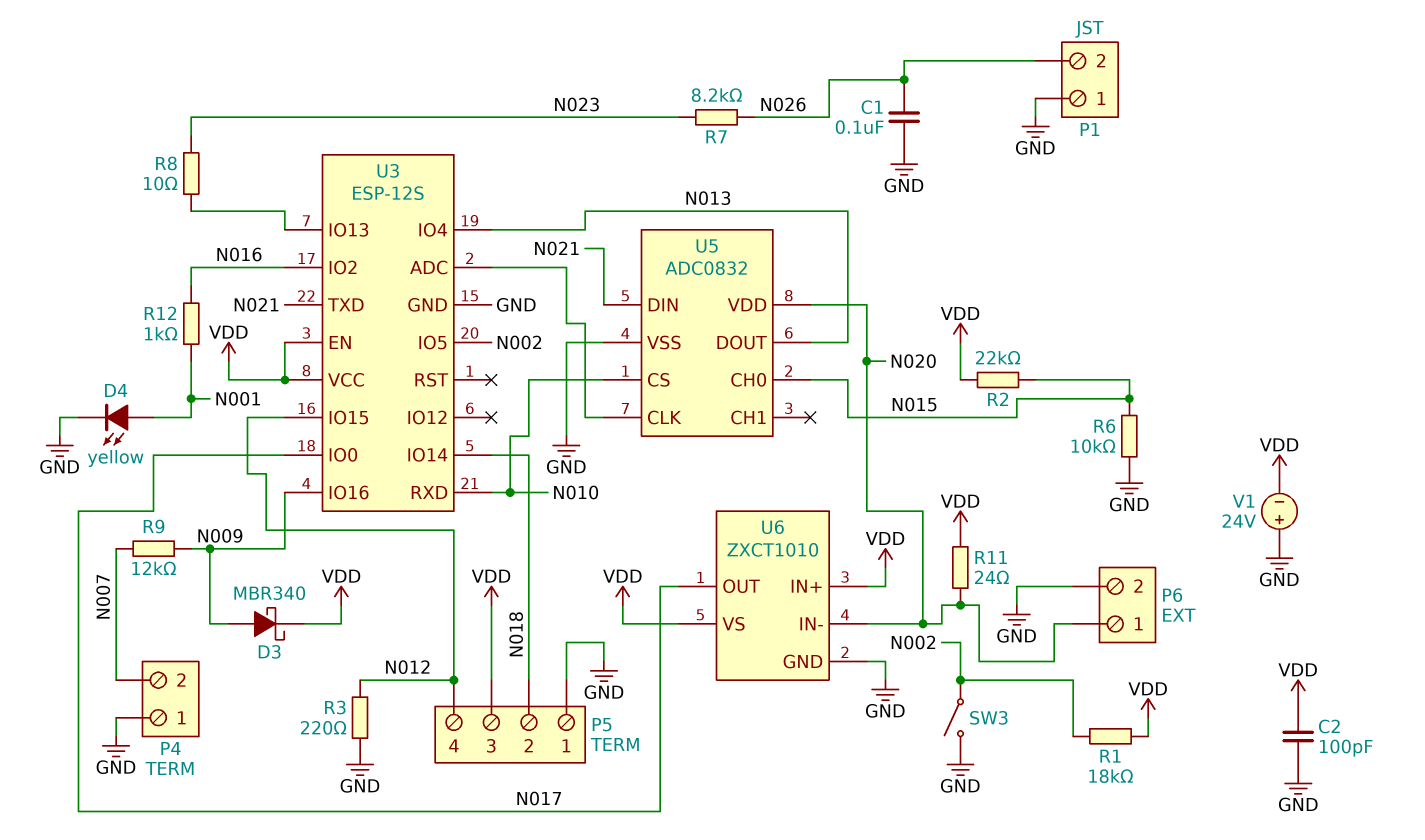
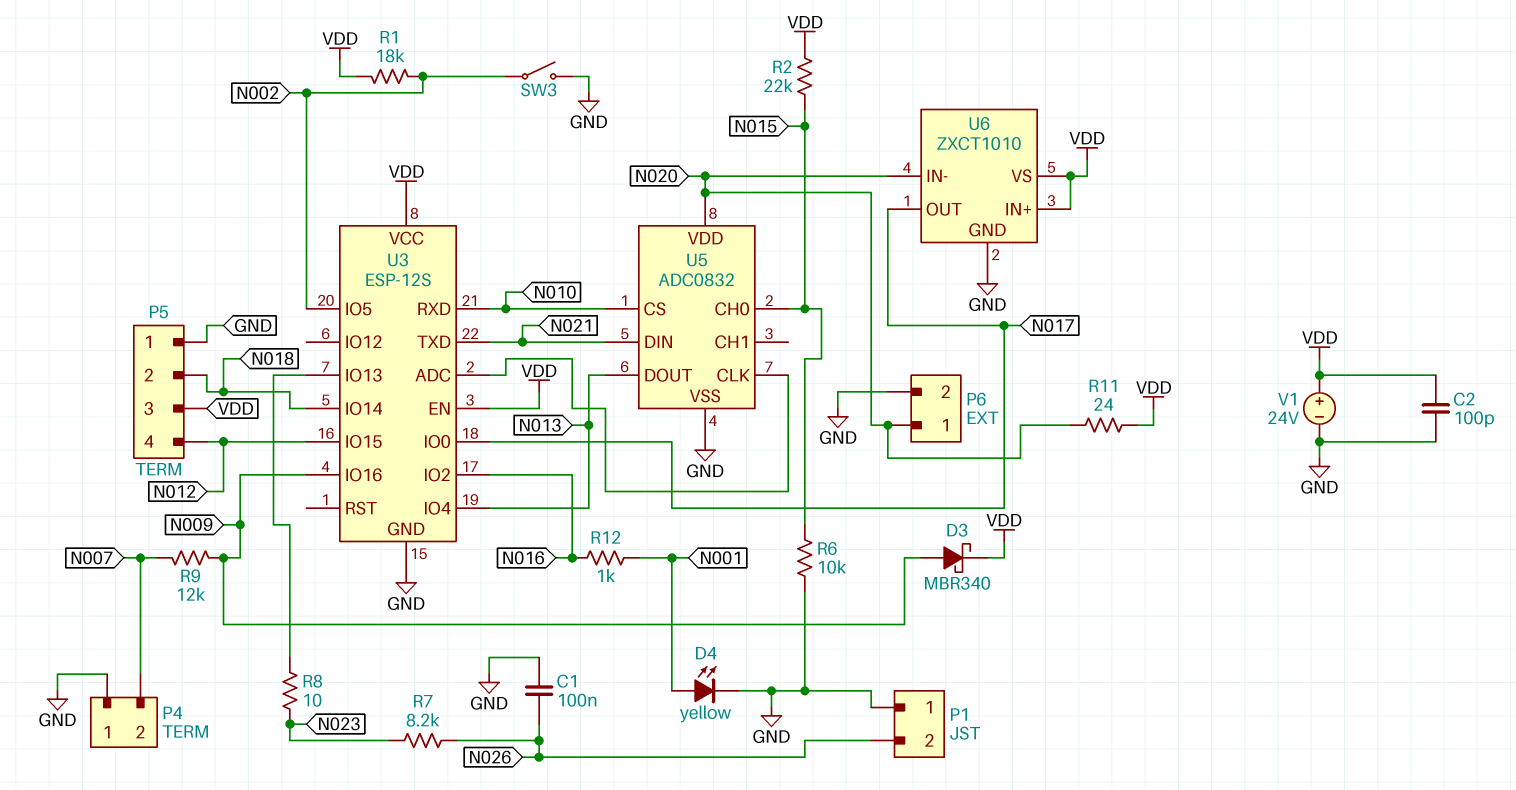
R3: 220 (GND, N012) -> none
V1: 24V (plus GND, minus VDD) -> 24V (plus VDD, minus GND)

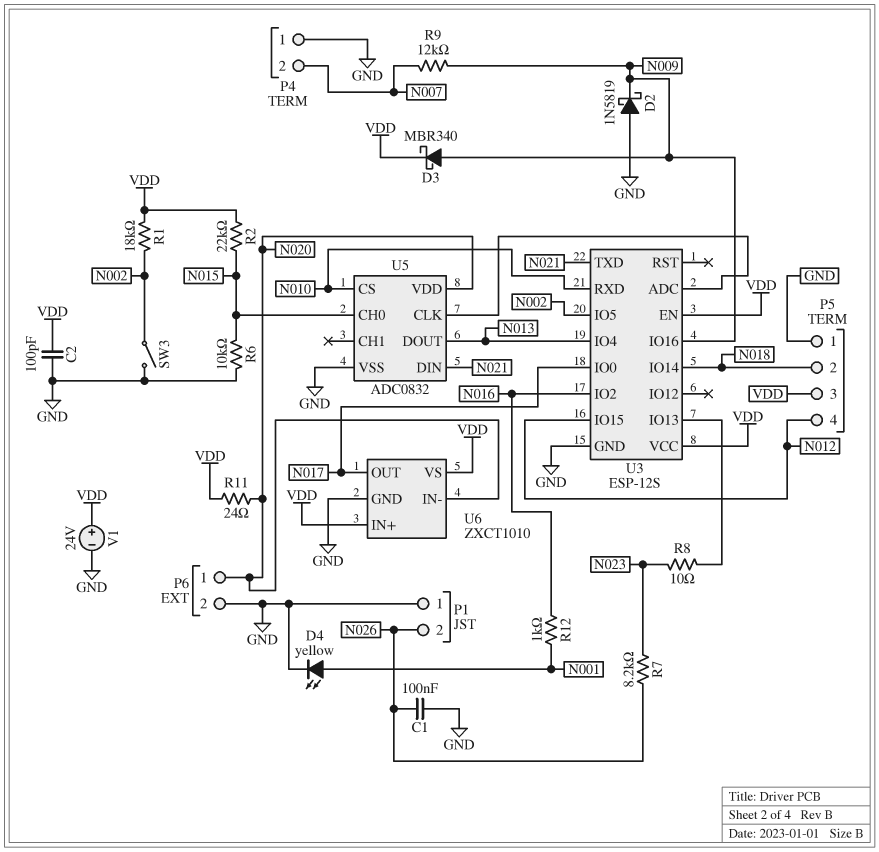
D2: none -> schottky 1N5819 (A GND, K N009)

